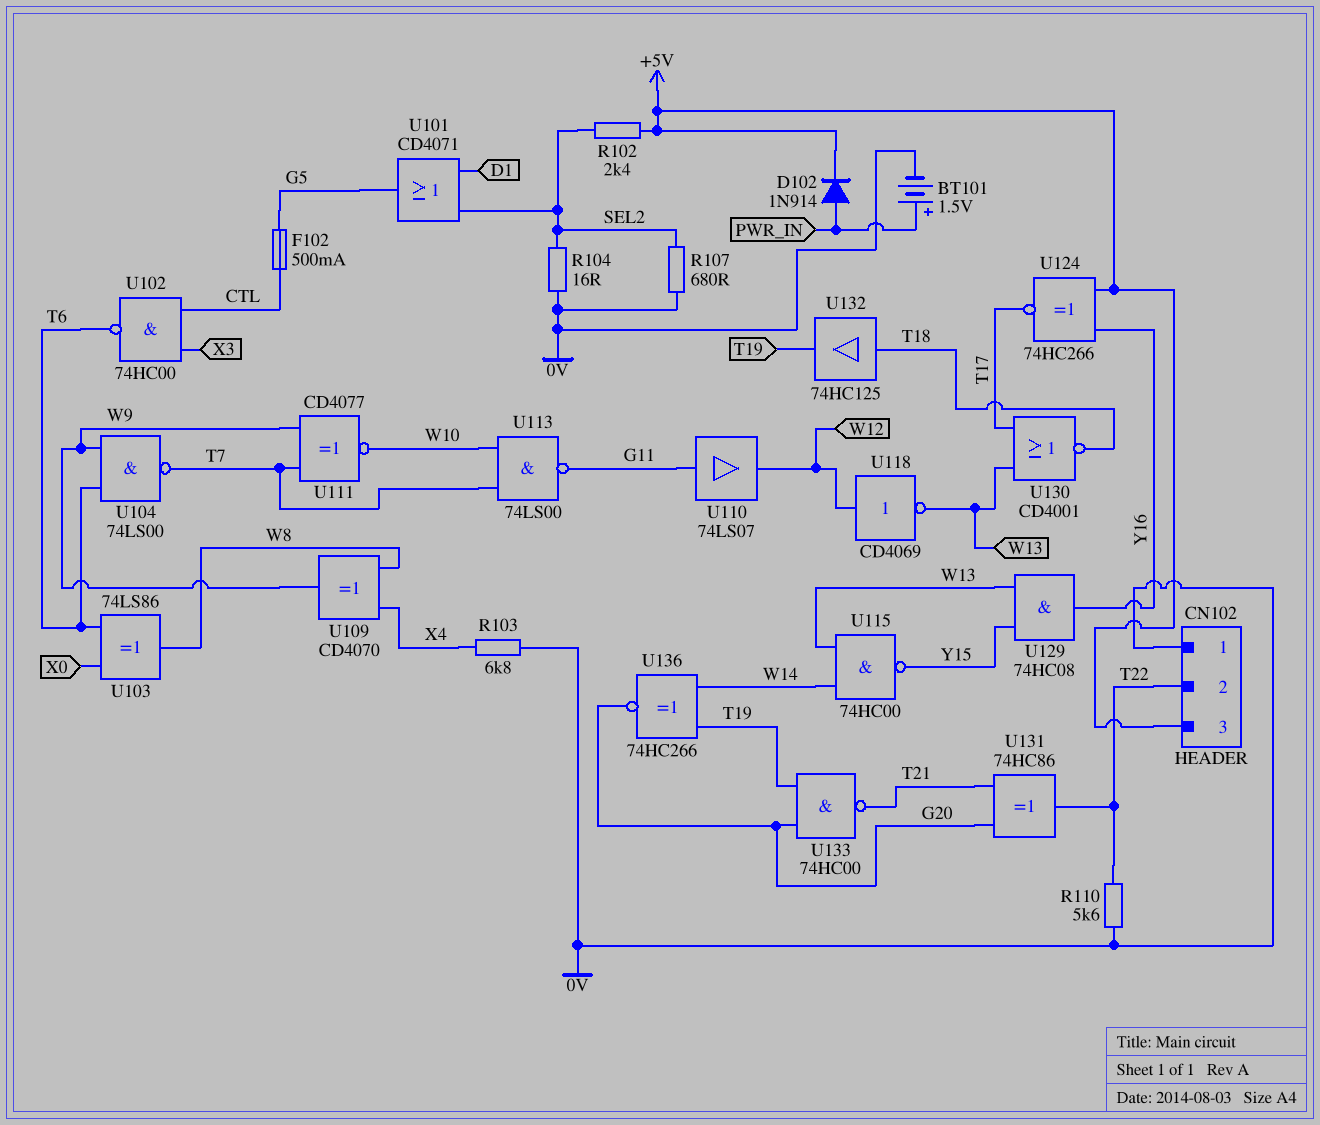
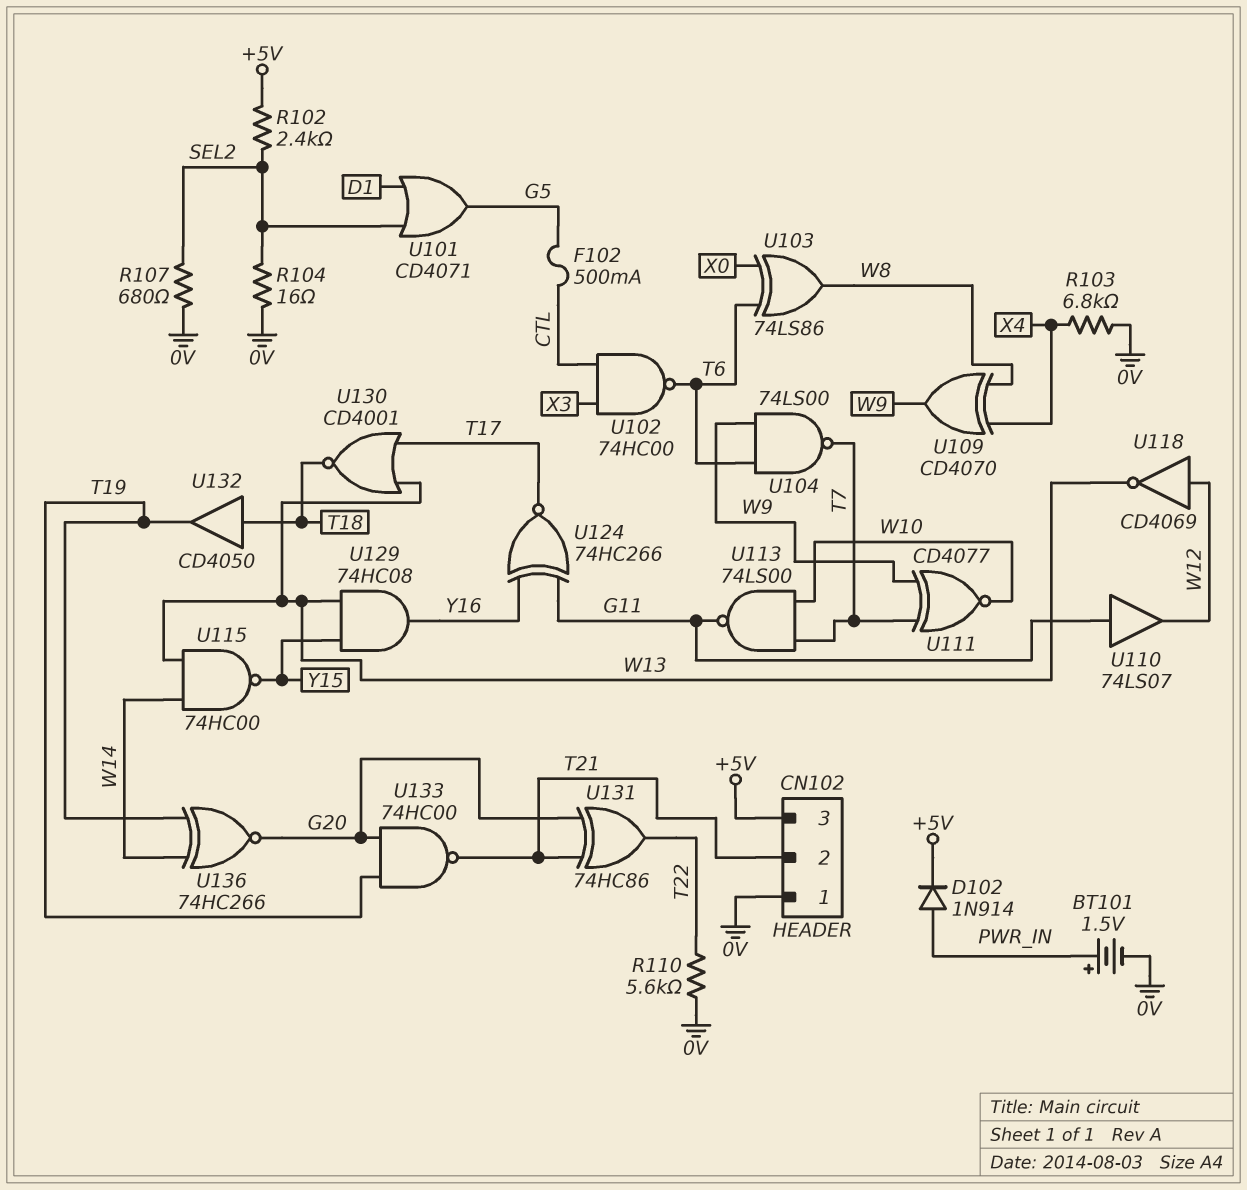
CN102 pin 2: T22 -> T21
U124: XNOR 74HC266 (in +5V, in Y16, out T17) -> XNOR 74HC266 (in G11, in Y16, out T17)
U132: buffer 74HC125 (in T18, out T19) -> buffer CD4050 (in T18, out T19)

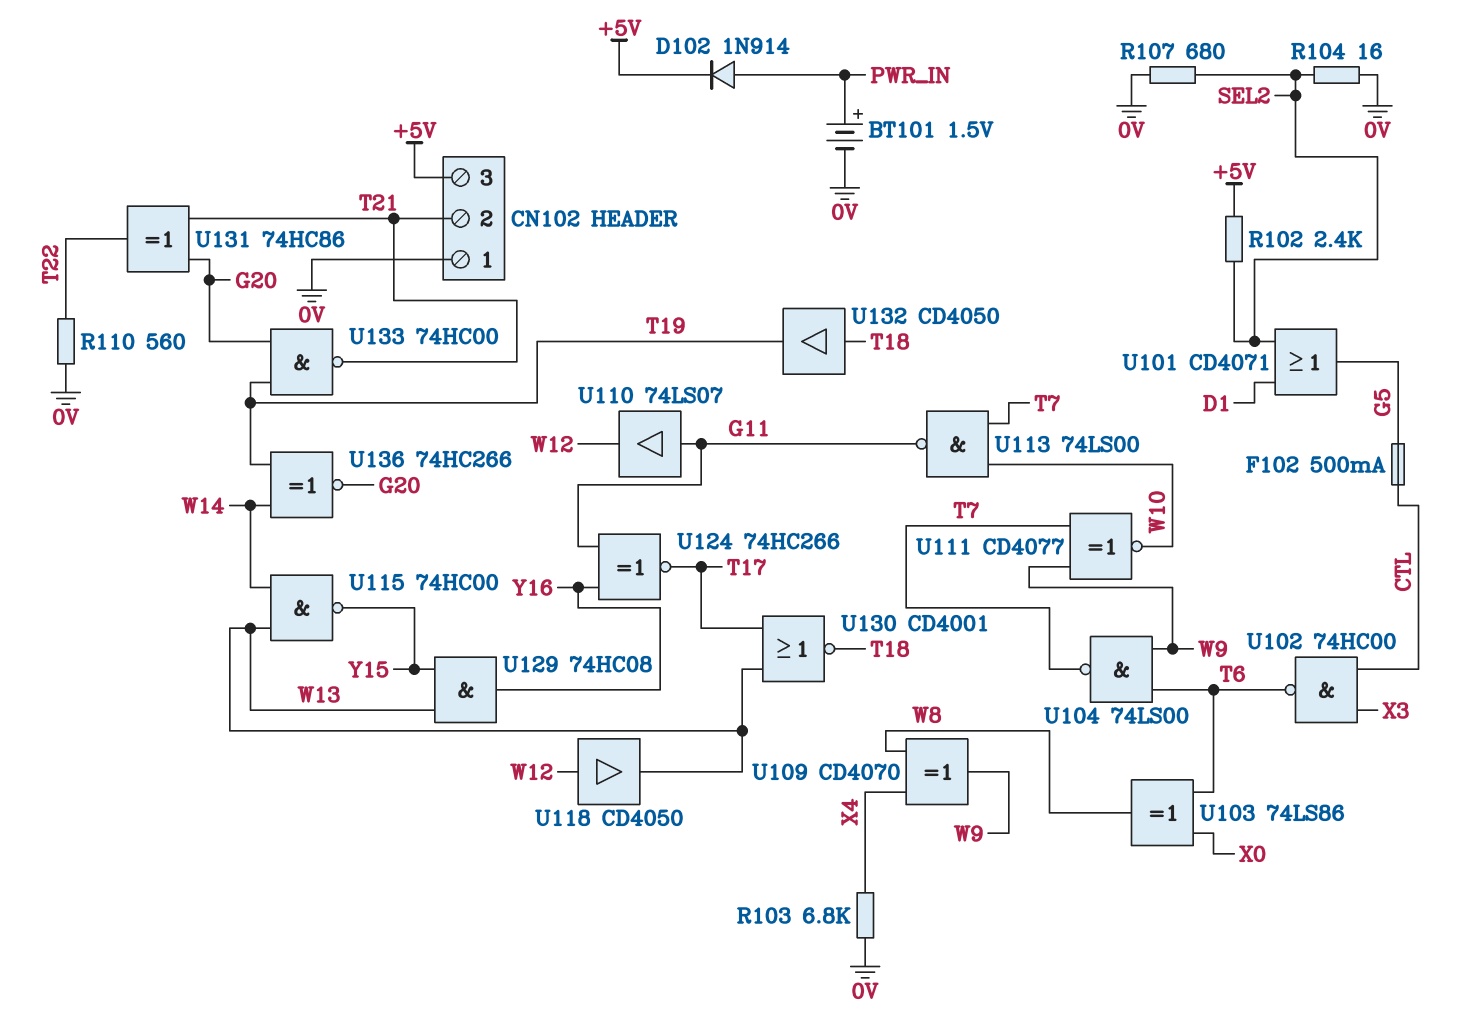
R110: 5.6k (0V, T22) -> 560 (0V, T22)
U118: NOT CD4069 (in W12, out W13) -> buffer CD4050 (in W12, out W13)

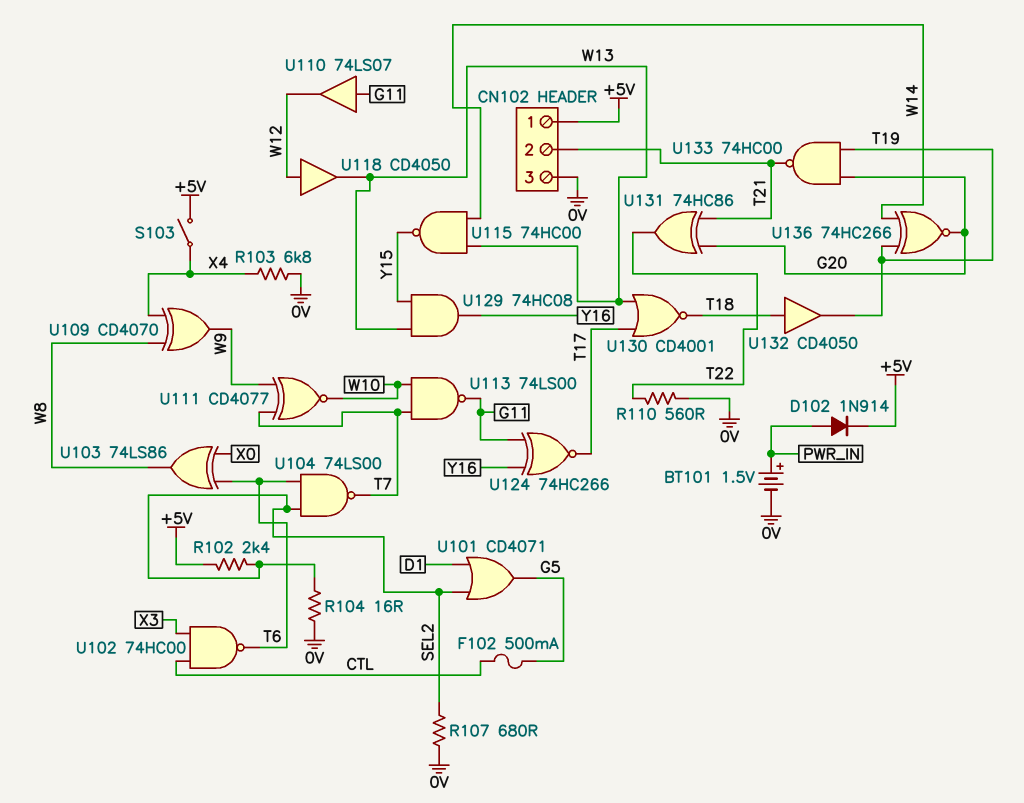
CN102 pin 1: 0V -> +5V
CN102 pin 3: +5V -> 0V
S103: none -> switch (+5V, X4)
U104: NAND 74LS00 (in T6, in W9, out T7) -> NAND 74LS00 (in SEL2, in T6, out T7)

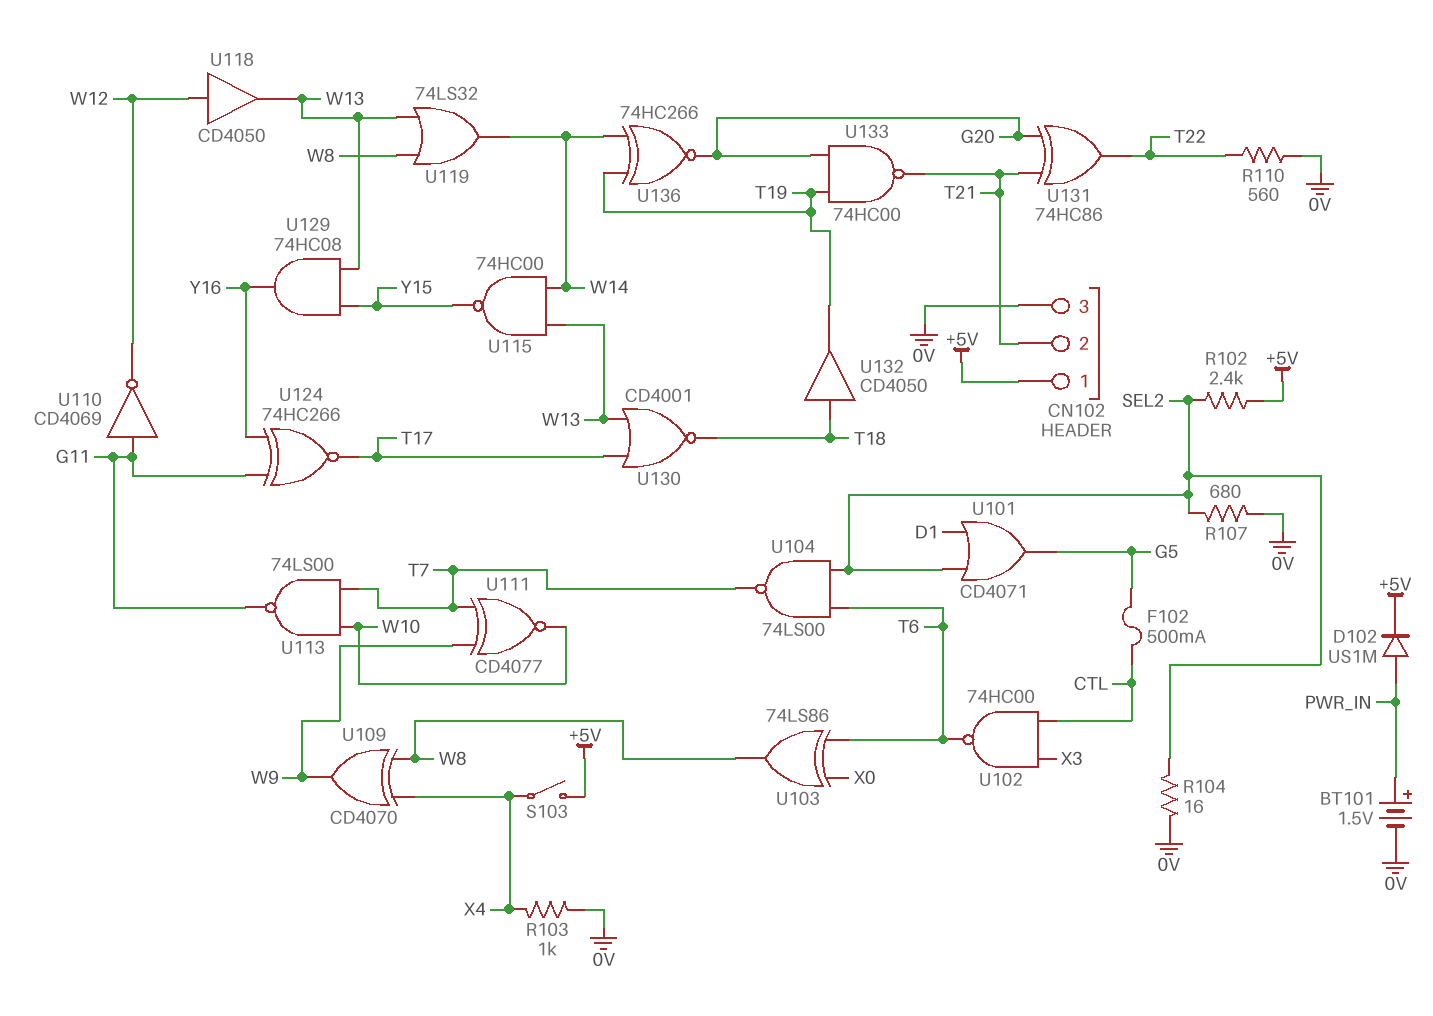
D102: diode 1N914 (A PWR_IN, K +5V) -> diode US1M (A PWR_IN, K +5V)
R103: 6.8k (0V, X4) -> 1k (0V, X4)
U110: buffer 74LS07 (in G11, out W12) -> NOT CD4069 (in G11, out W12)
U119: none -> OR 74LS32 (in W8, in W13, out W14)

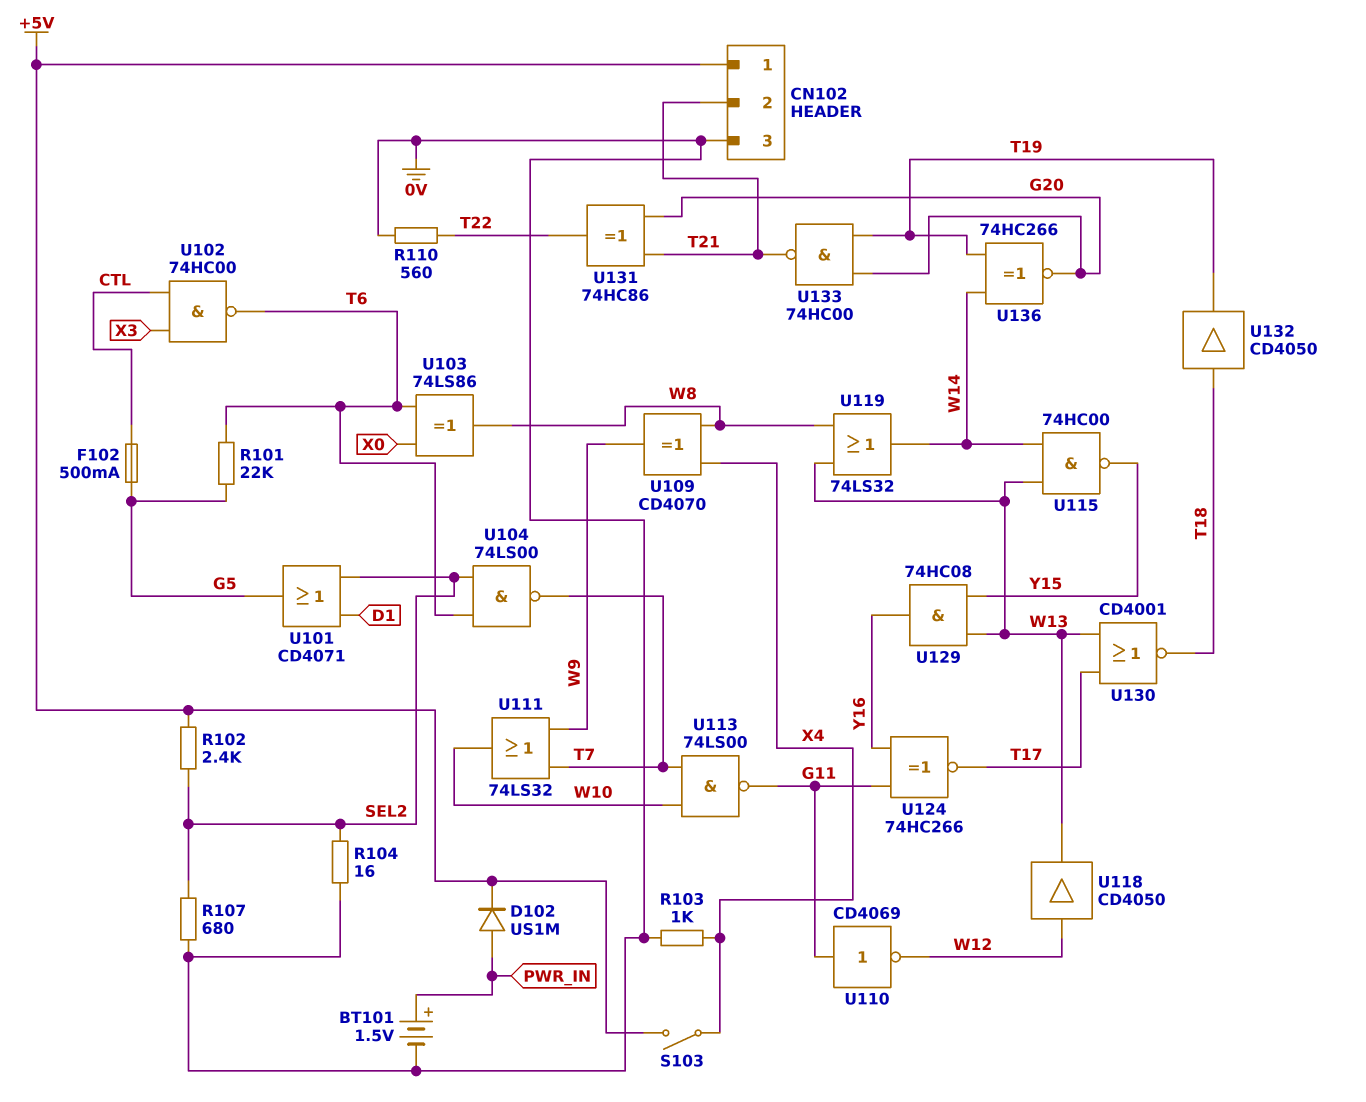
R101: none -> 22k (G5, T6)
U111: XNOR CD4077 (in T7, in W9, out W10) -> OR 74LS32 (in T7, in W9, out W10)

